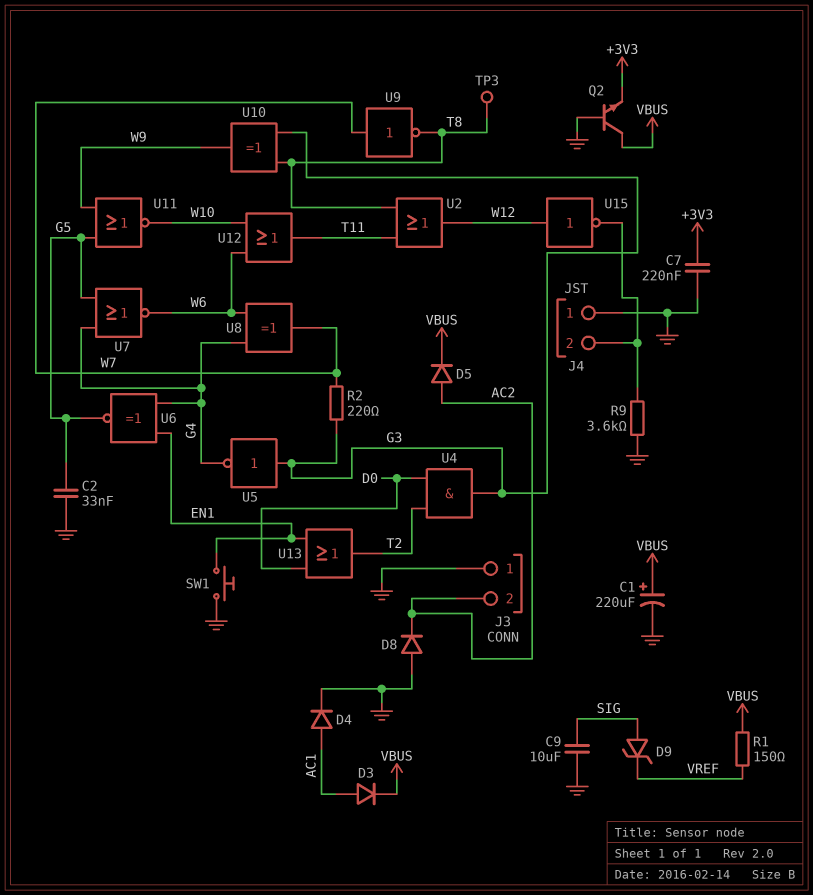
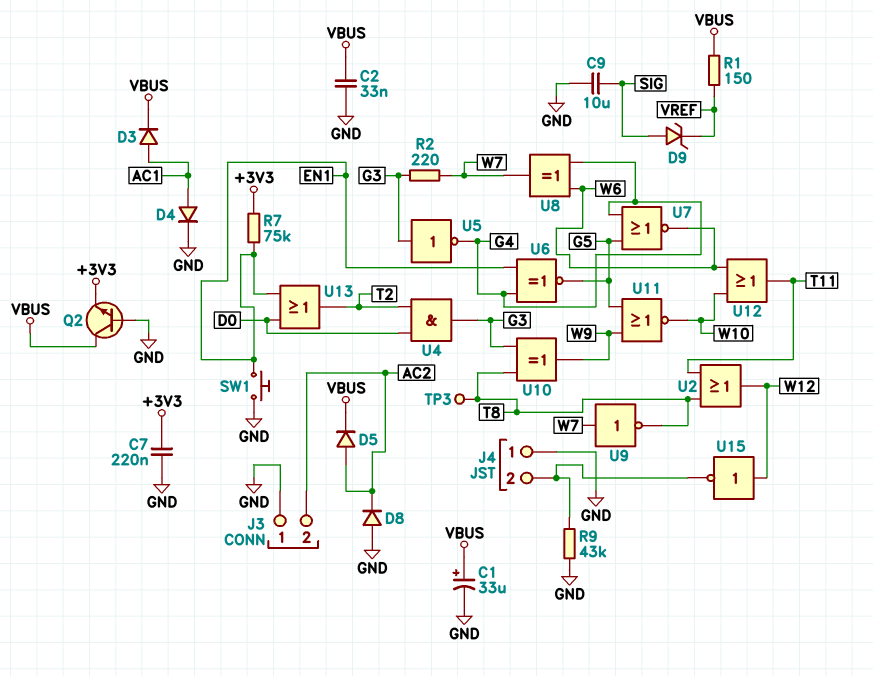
C1: 220uF (plus VBUS, minus GND) -> 33uF (plus VBUS, minus GND)
C2: 33nF (G5, GND) -> 33nF (GND, VBUS)
R7: none -> 75k (+3V3, EN1)
R9: 3.6k (GND, J4/2) -> 43k (GND, J4/2)

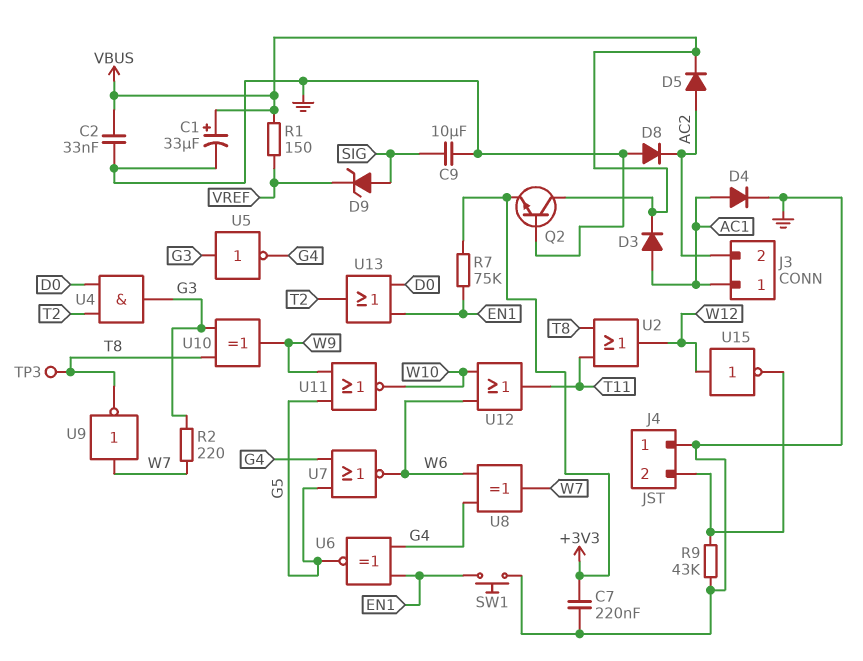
J3 pin 1: GND -> AC1

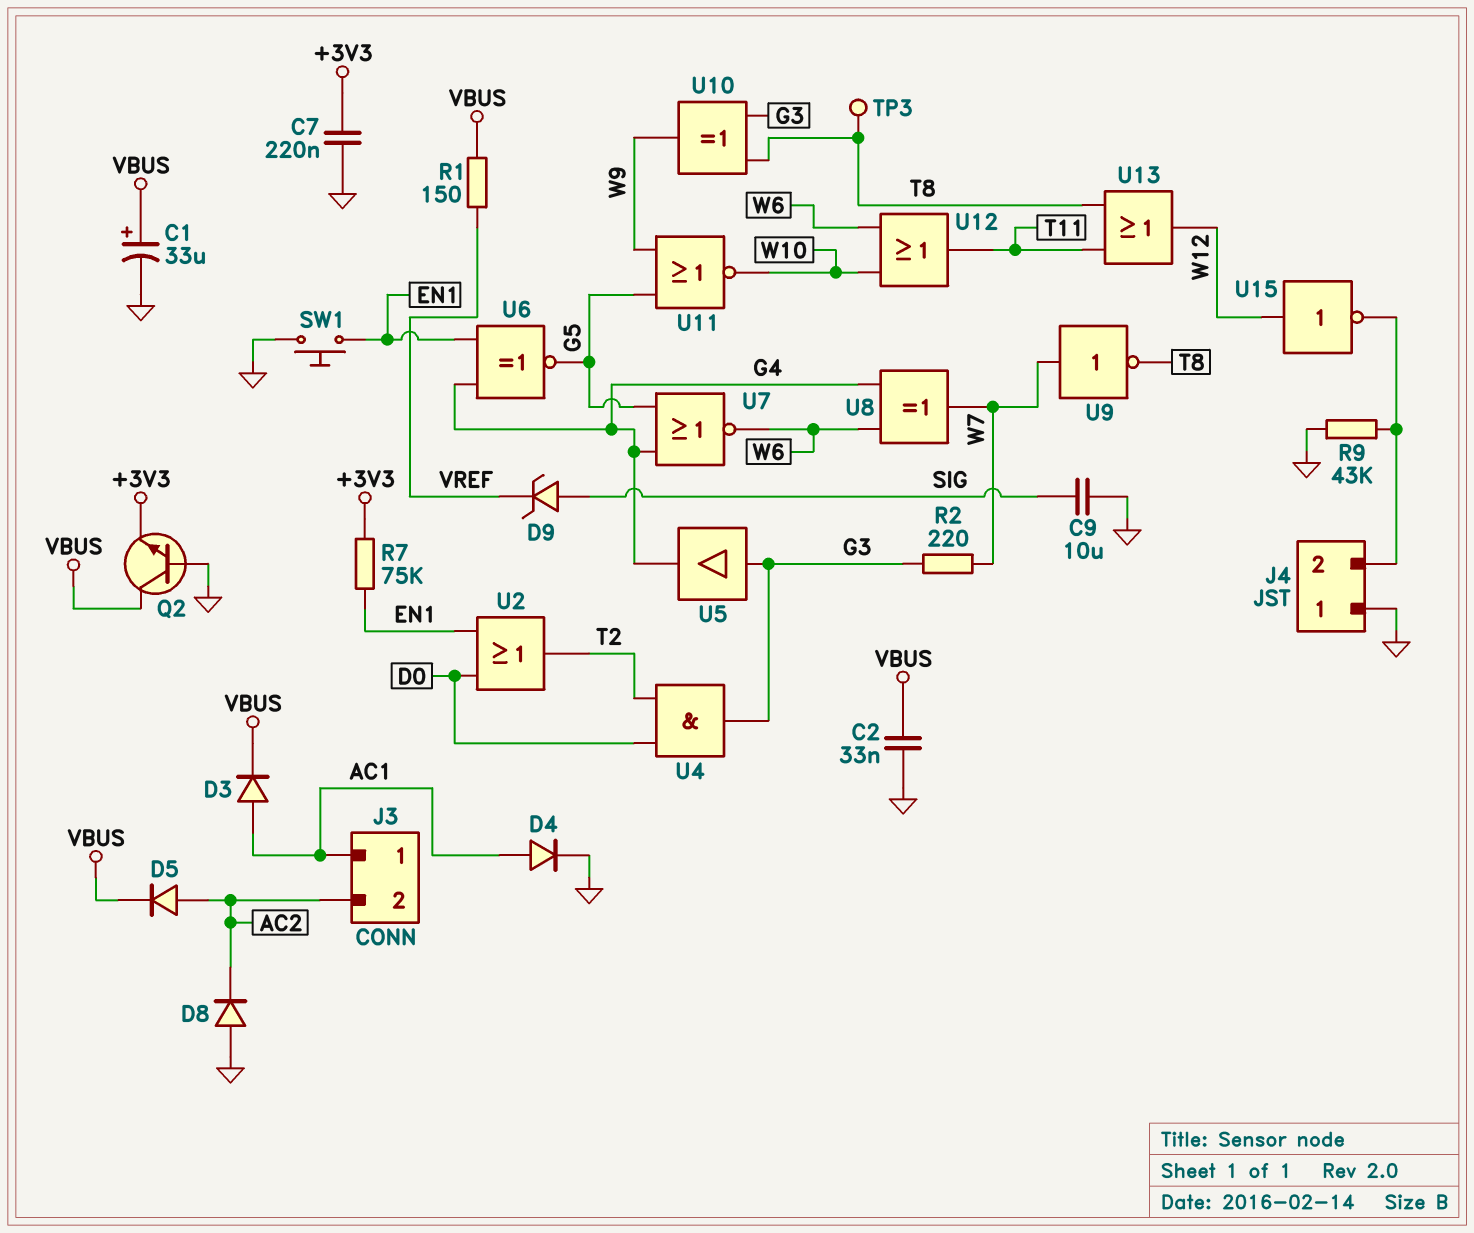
U2: OR (in T8, in T11, out W12) -> OR (in D0, in EN1, out T2)
U5: NOT (in G3, out G4) -> buffer (in G3, out G4)
U13: OR (in D0, in EN1, out T2) -> OR (in T8, in T11, out W12)

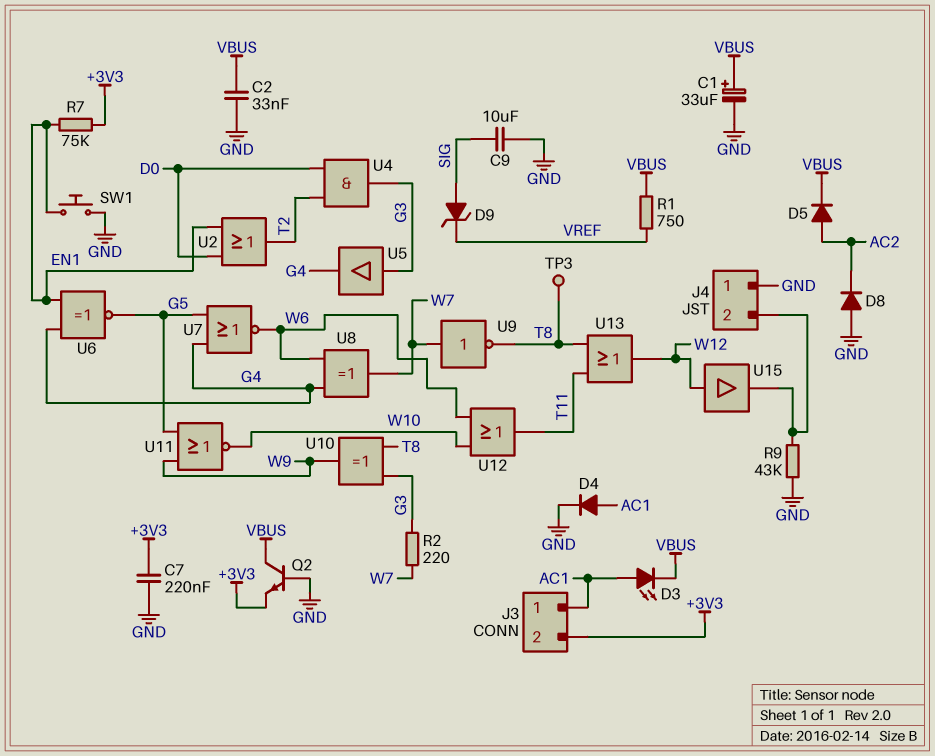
D3: diode (A AC1, K VBUS) -> LED (A AC1, K VBUS)
J3 pin 2: AC2 -> +3V3
R1: 150 (VBUS, VREF) -> 750 (VBUS, VREF)
U15: NOT (in W12, out J4/2) -> buffer (in W12, out J4/2)

